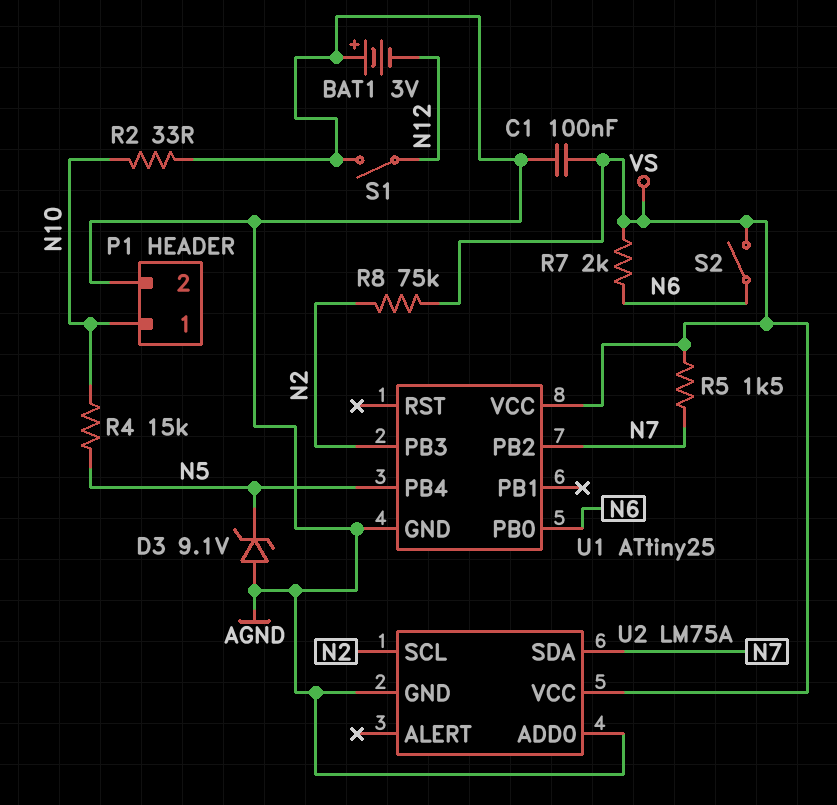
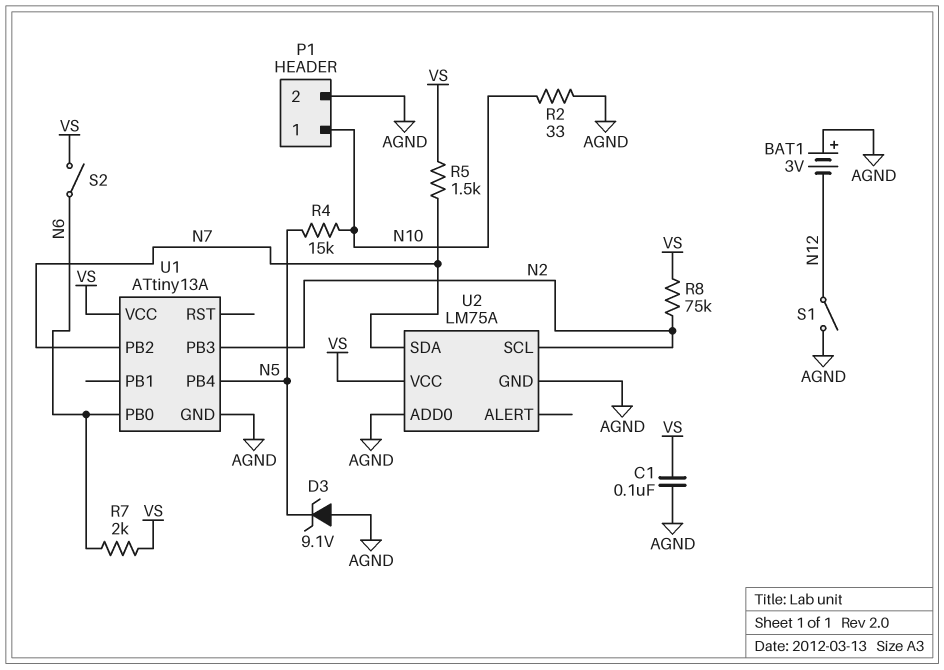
U1: ATtiny25 -> ATtiny13A

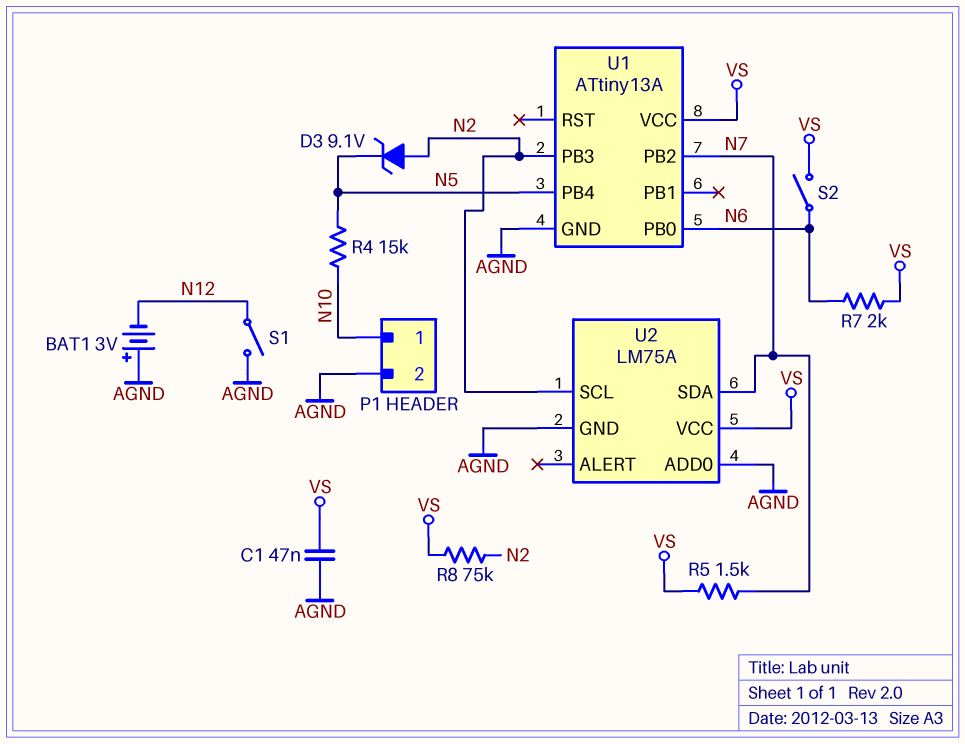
C1: 100nF (AGND, VS) -> 47nF (AGND, VS)
D3: zener 9.1V (A AGND, K N5) -> zener 9.1V (A N2, K N5)
R2: 33 (AGND, N10) -> none

